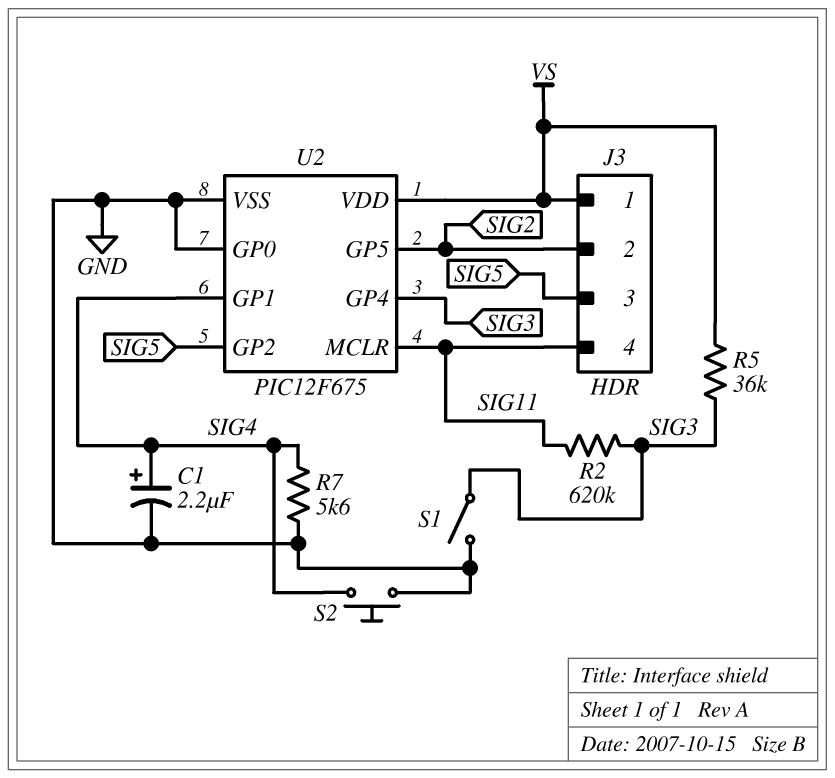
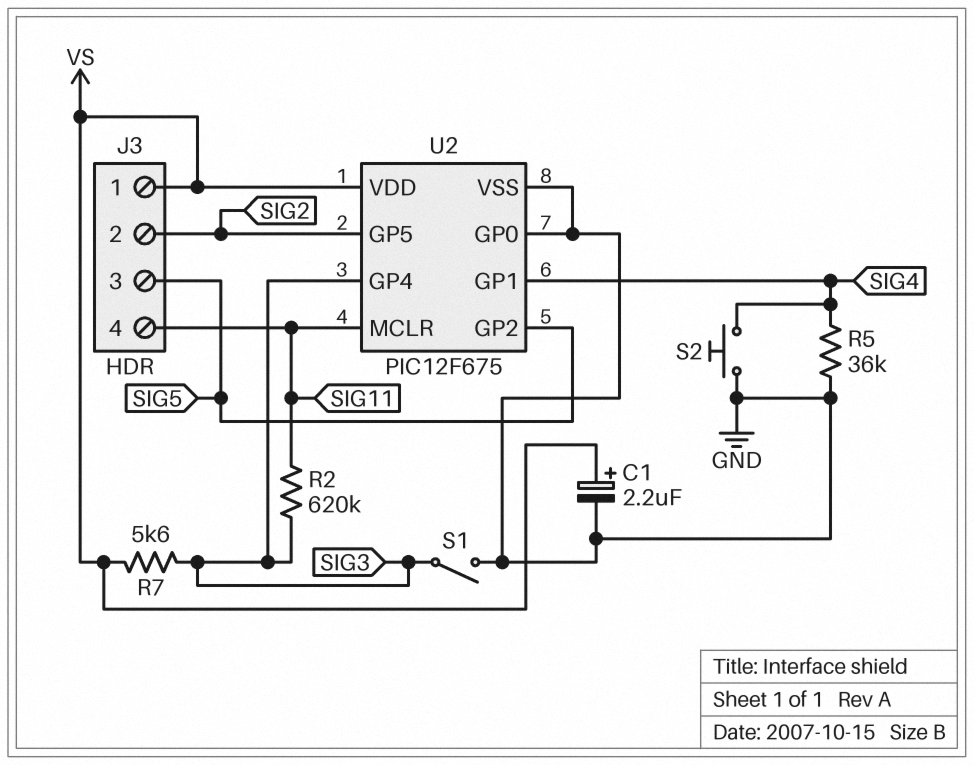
C1: 2.2uF (plus SIG4, minus GND) -> 2.2uF (plus VS, minus GND)
R5: 36k (SIG3, VS) -> 36k (GND, SIG4)
R7: 5.6k (GND, SIG4) -> 5.6k (SIG3, VS)

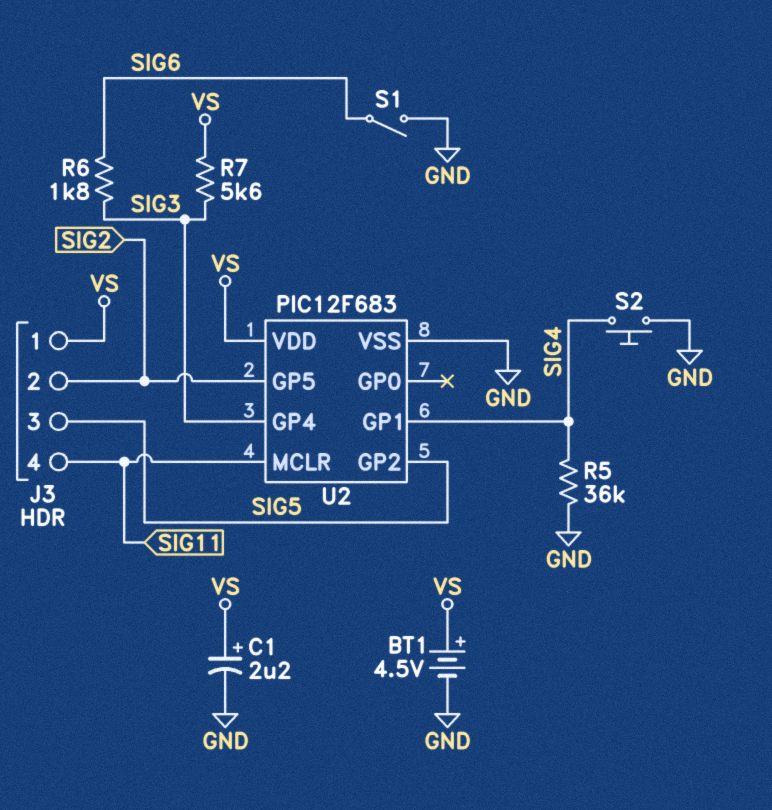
BT1: none -> 4.5V (plus VS, minus GND)
R2: 620k (SIG3, SIG11) -> none
R6: none -> 1.8k (SIG3, SIG6)
S1: switch (GND, SIG3) -> switch (GND, SIG6)
U2: PIC12F675 -> PIC12F683
U2 pin GP0: GND -> none

